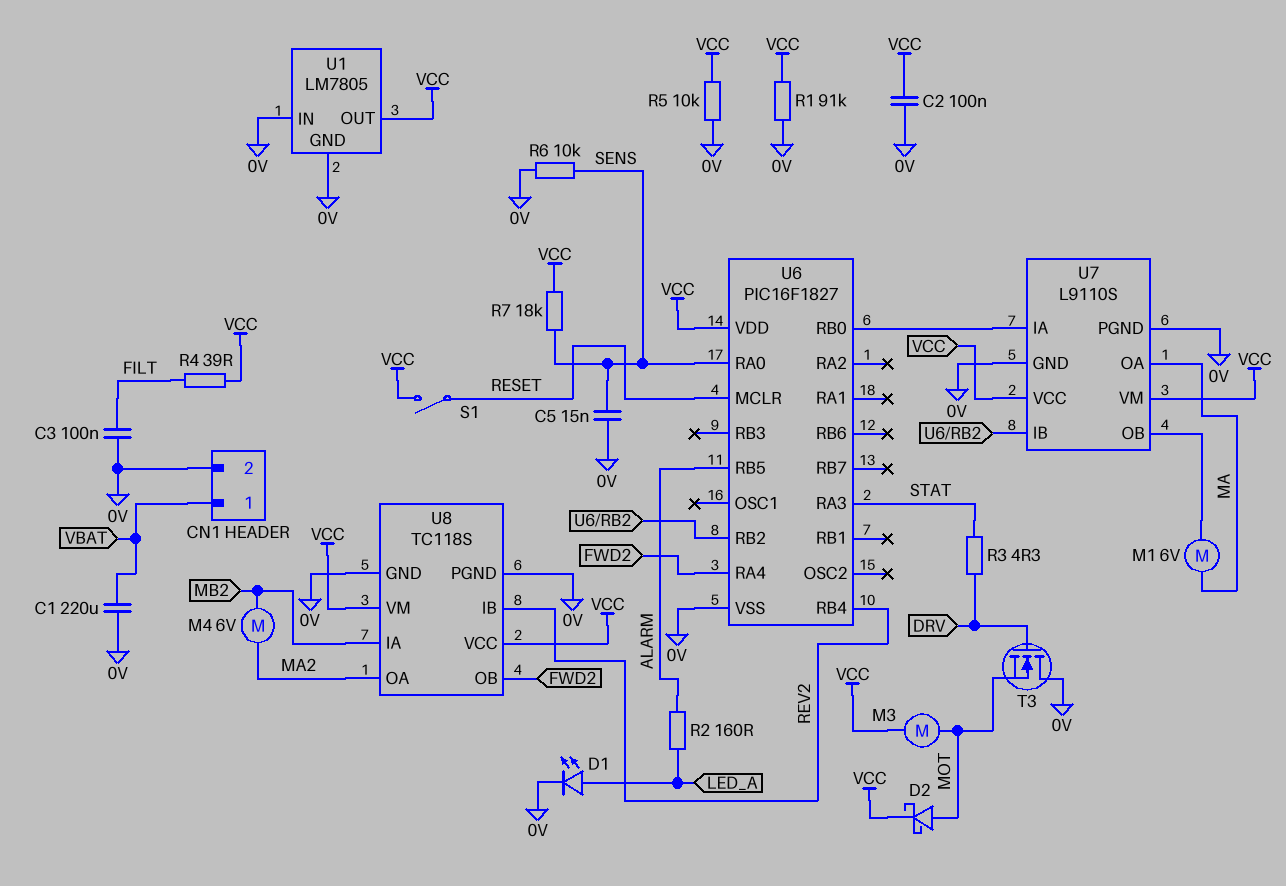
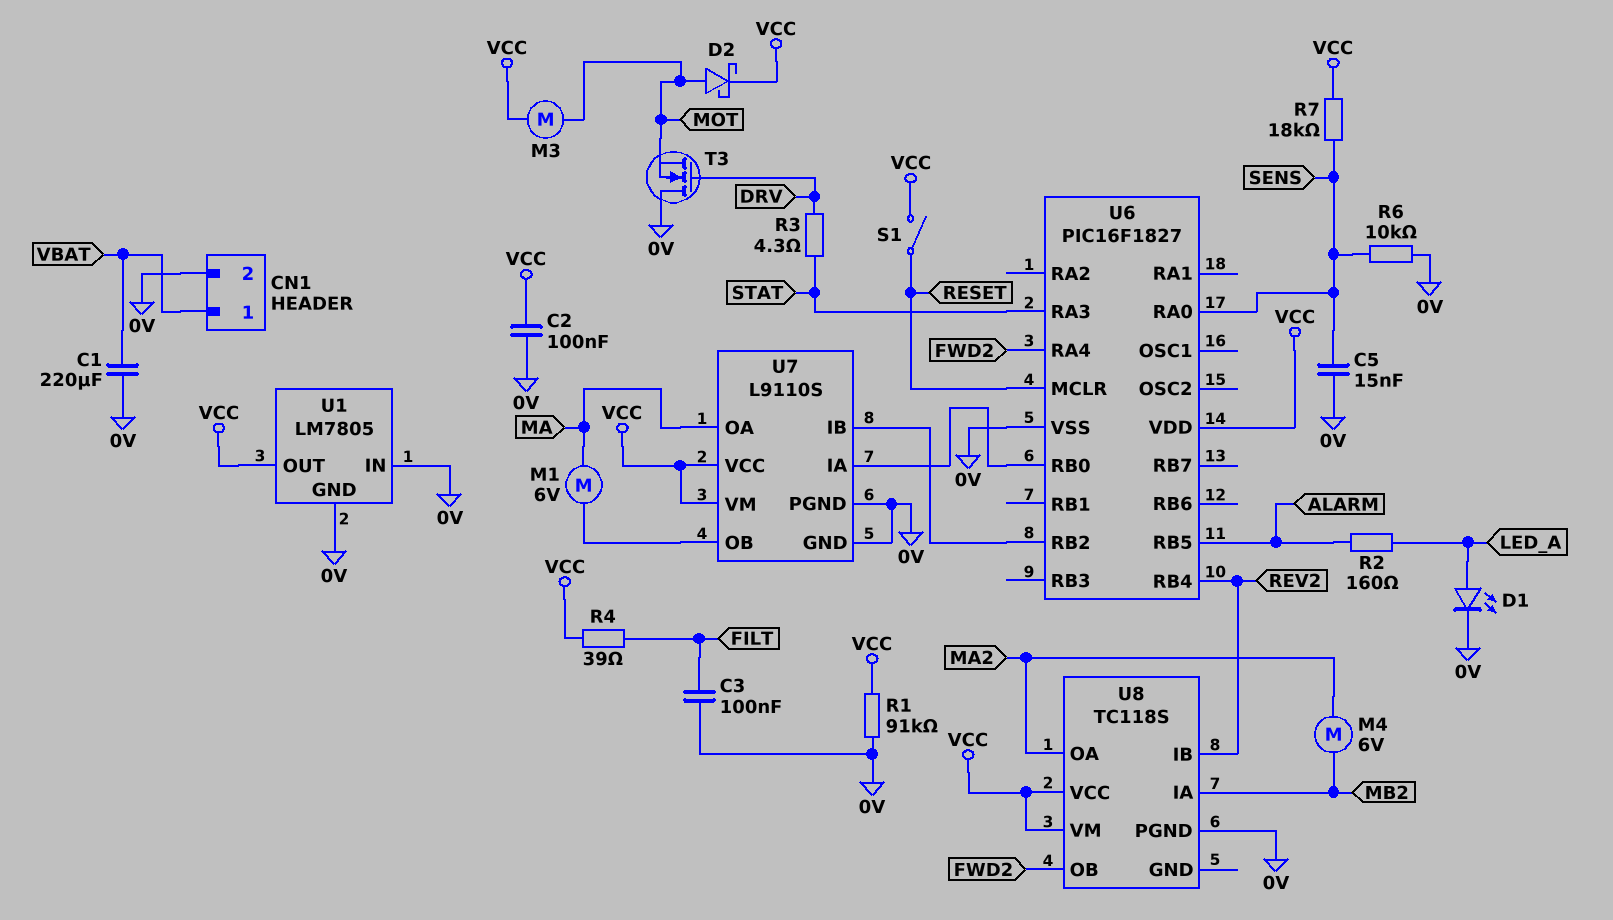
R5: 10k (0V, VCC) -> none
U8 pin GND: 0V -> none

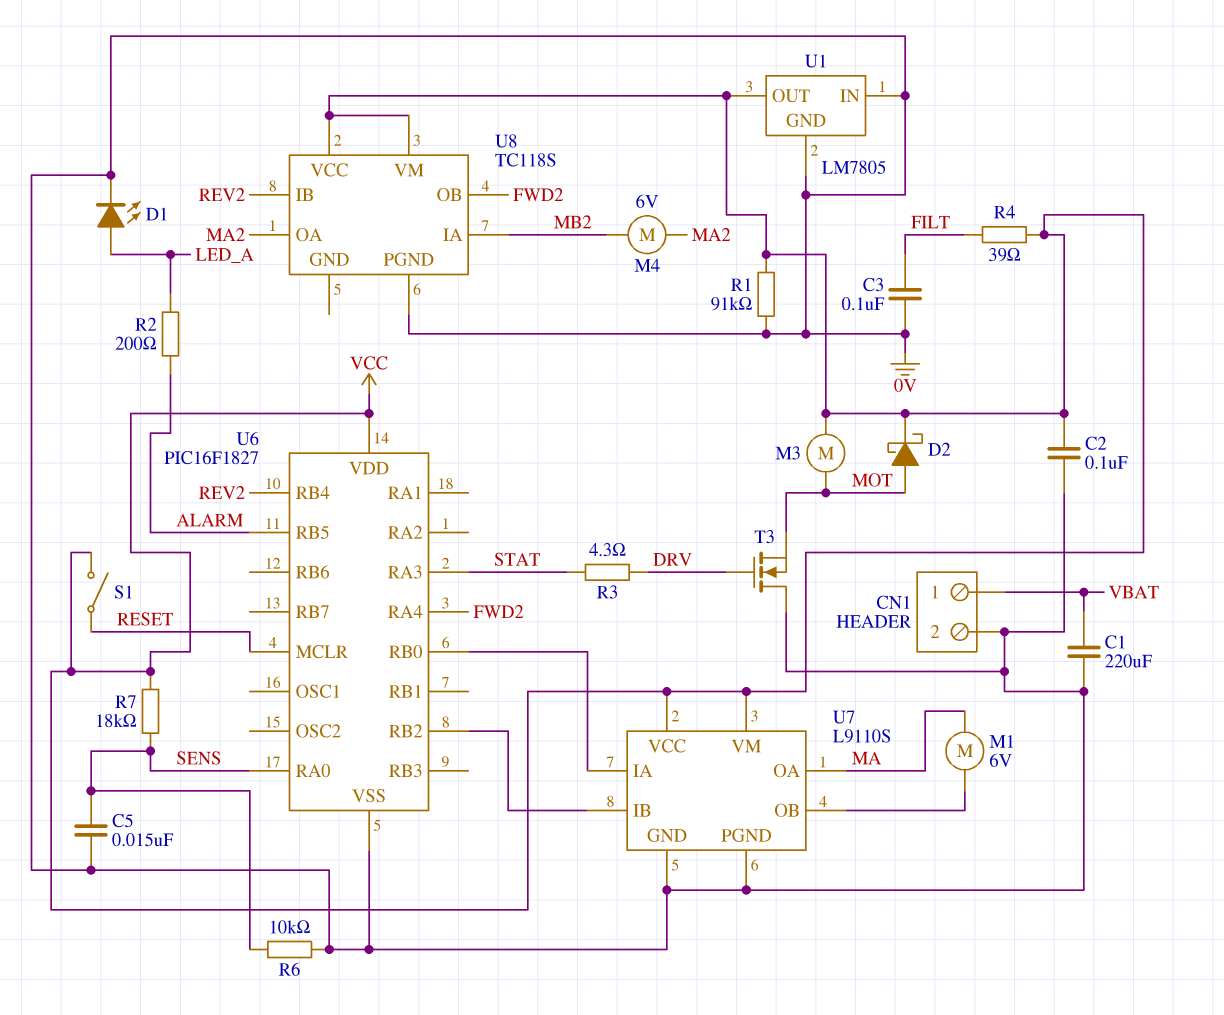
R2: 160 (ALARM, LED_A) -> 200 (ALARM, LED_A)

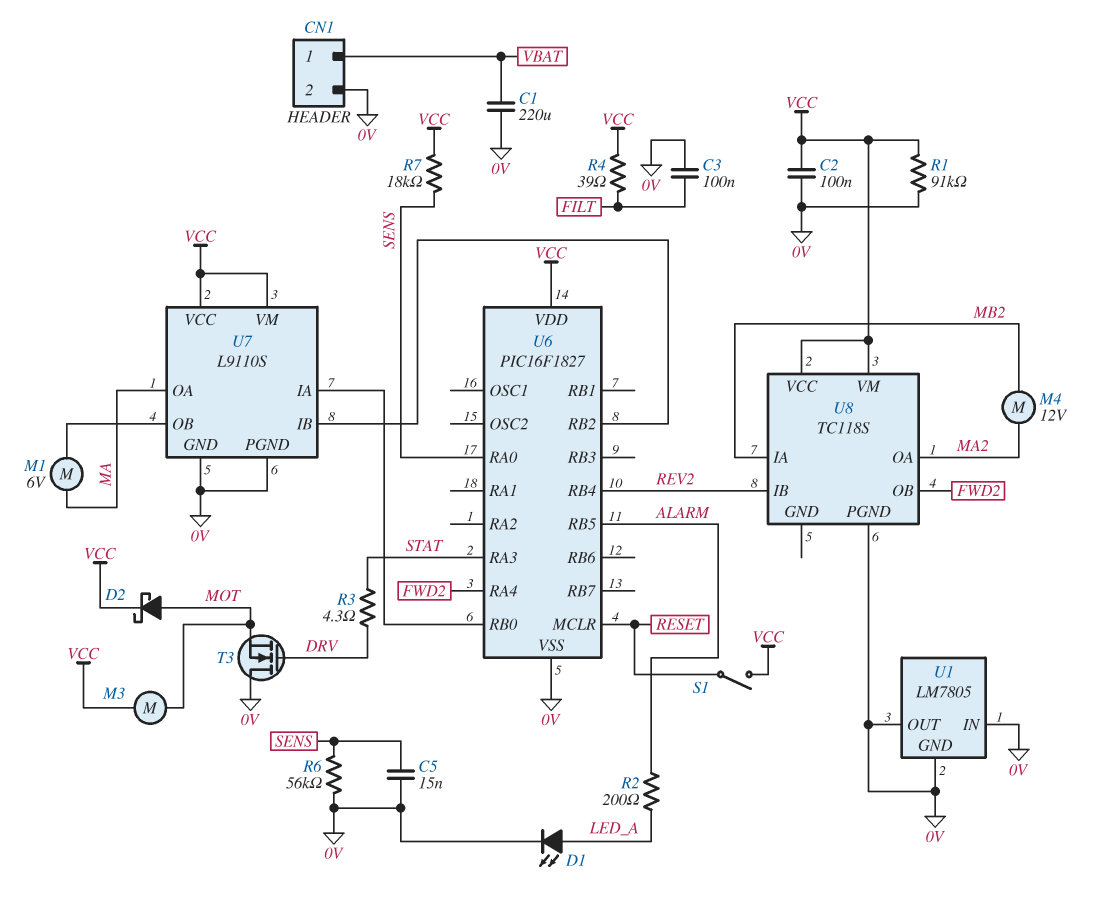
M4: motor 6V (MA2, MB2) -> motor 12V (MA2, MB2)
R6: 10k (0V, SENS) -> 56k (0V, SENS)
U1 pin OUT: VCC -> 0V

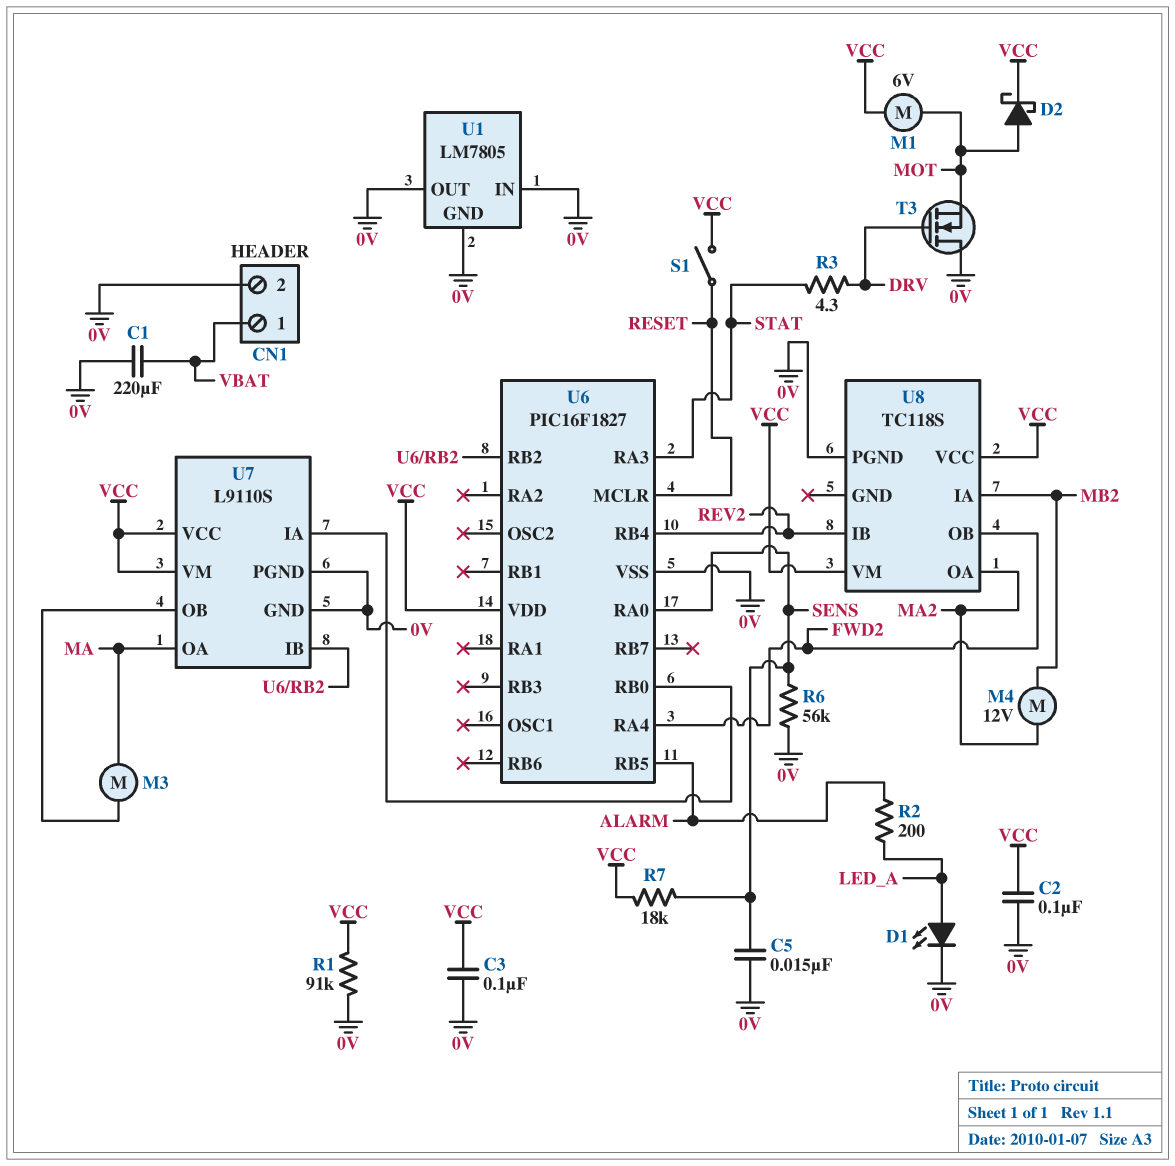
C3: 100nF (0V, FILT) -> 100nF (0V, VCC)
M1: motor 6V (MA, U7/OB) -> motor 6V (MOT, VCC)
M3: motor (MOT, VCC) -> motor (MA, U7/OB)
R4: 39 (FILT, VCC) -> none

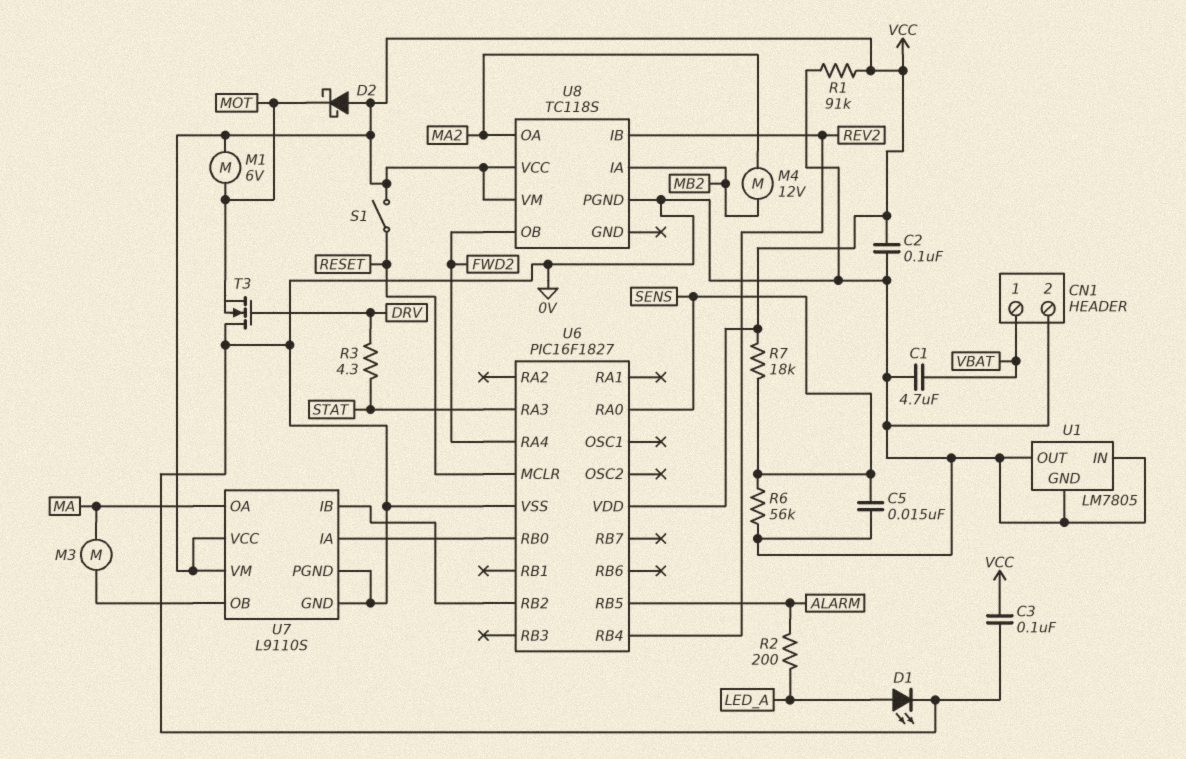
C1: 220uF (0V, VBAT) -> 4.7uF (0V, VBAT)
D2: schottky (A MOT, K VCC) -> schottky (A VCC, K MOT)

